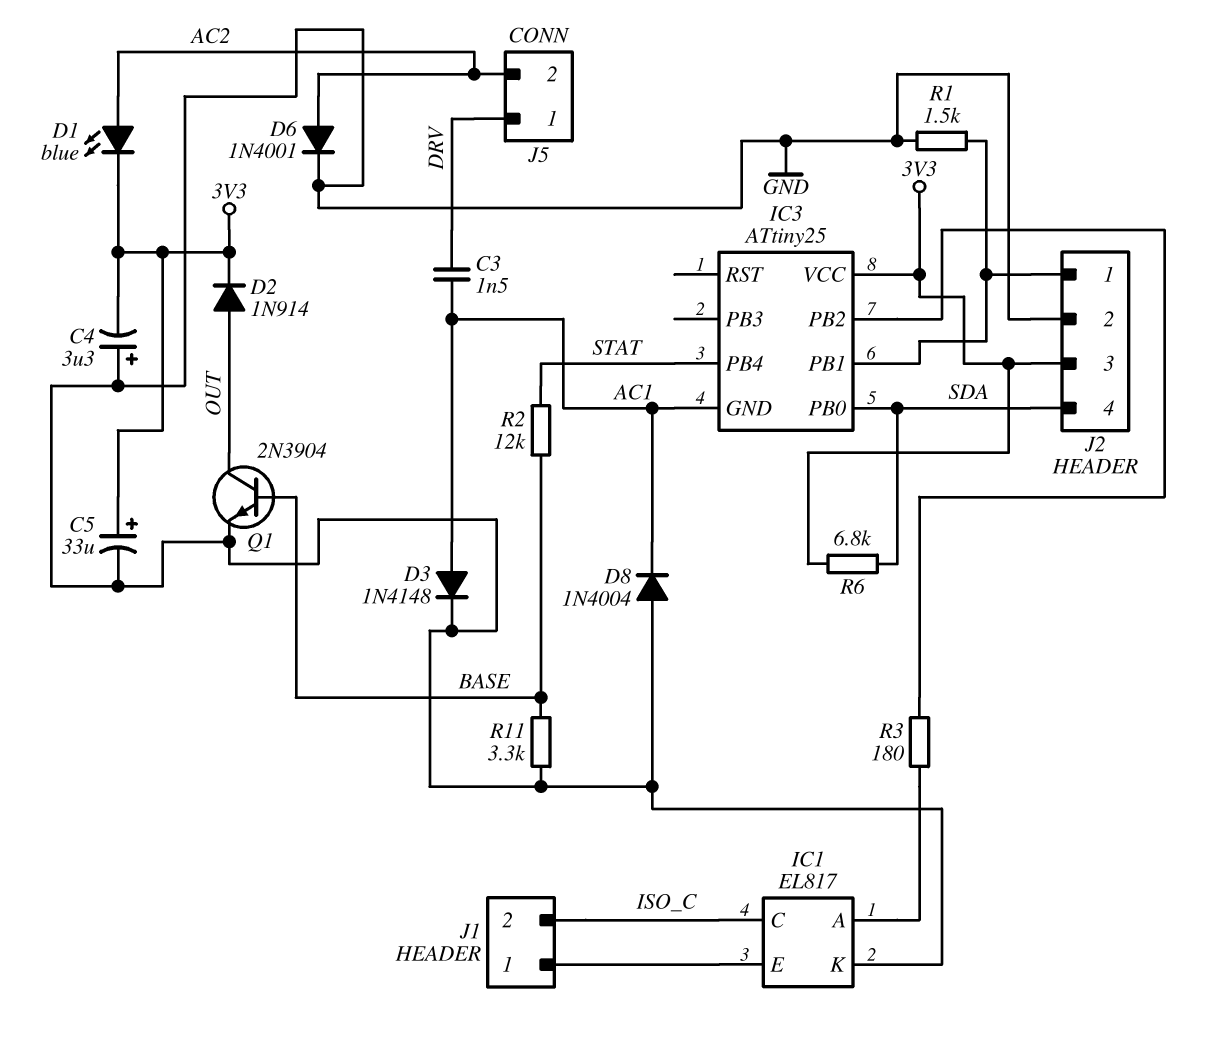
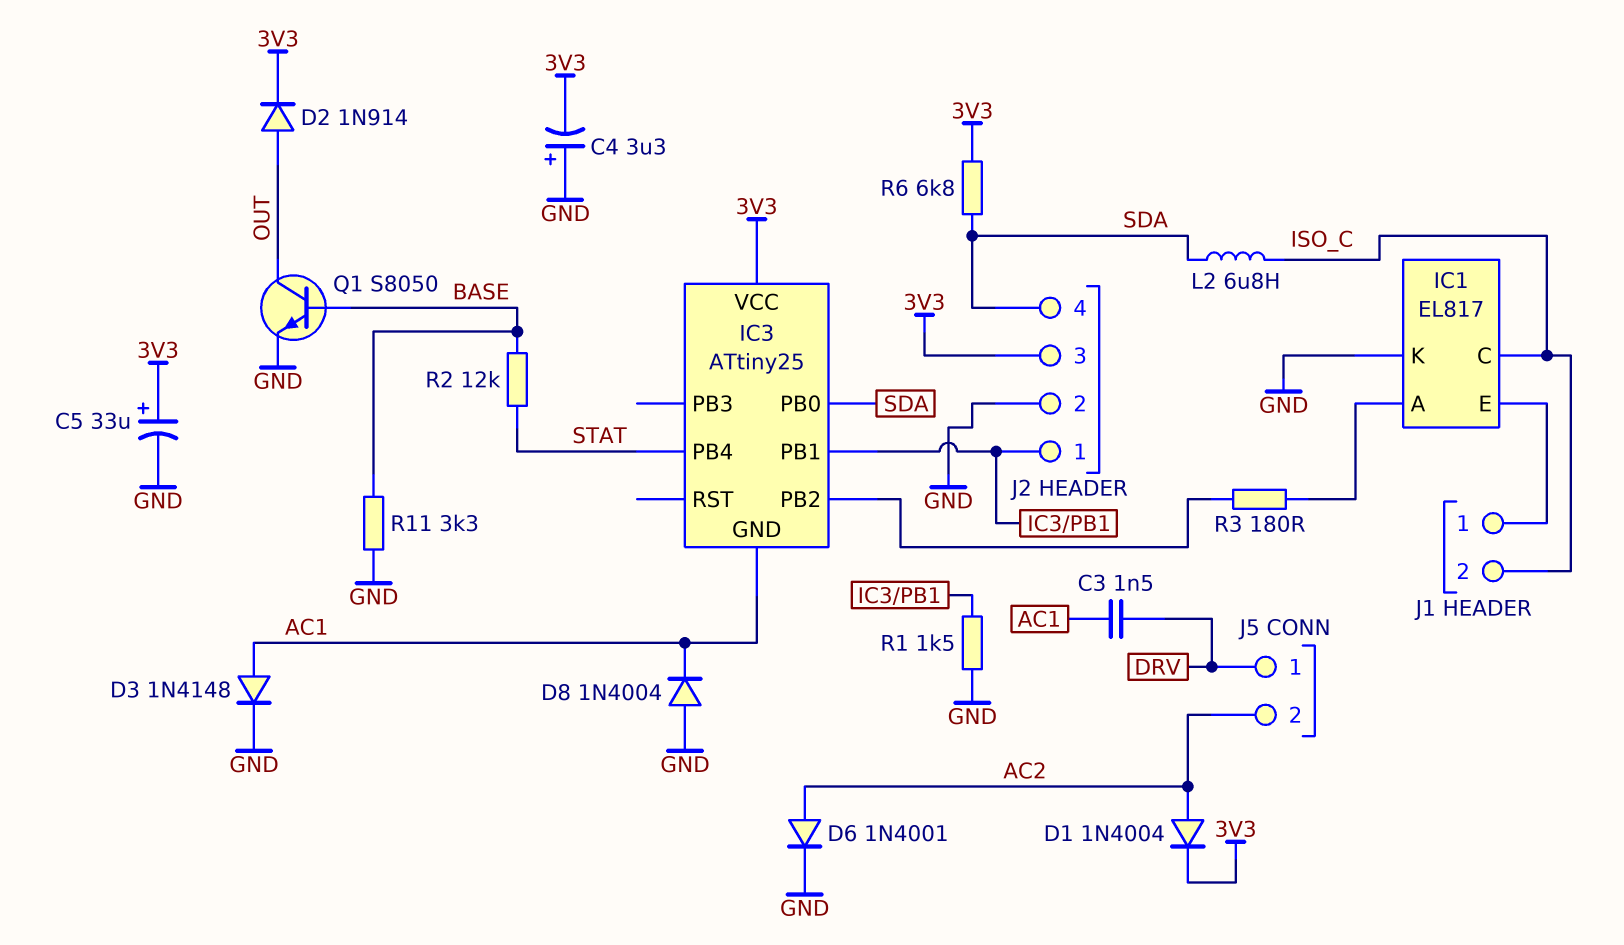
D1: LED blue (A AC2, K 3V3) -> diode 1N4004 (A AC2, K 3V3)
L2: none -> 6.8uH (ISO_C, SDA)
Q1: NPN 2N3904 (B BASE, C OUT, E GND) -> NPN S8050 (B BASE, C OUT, E GND)

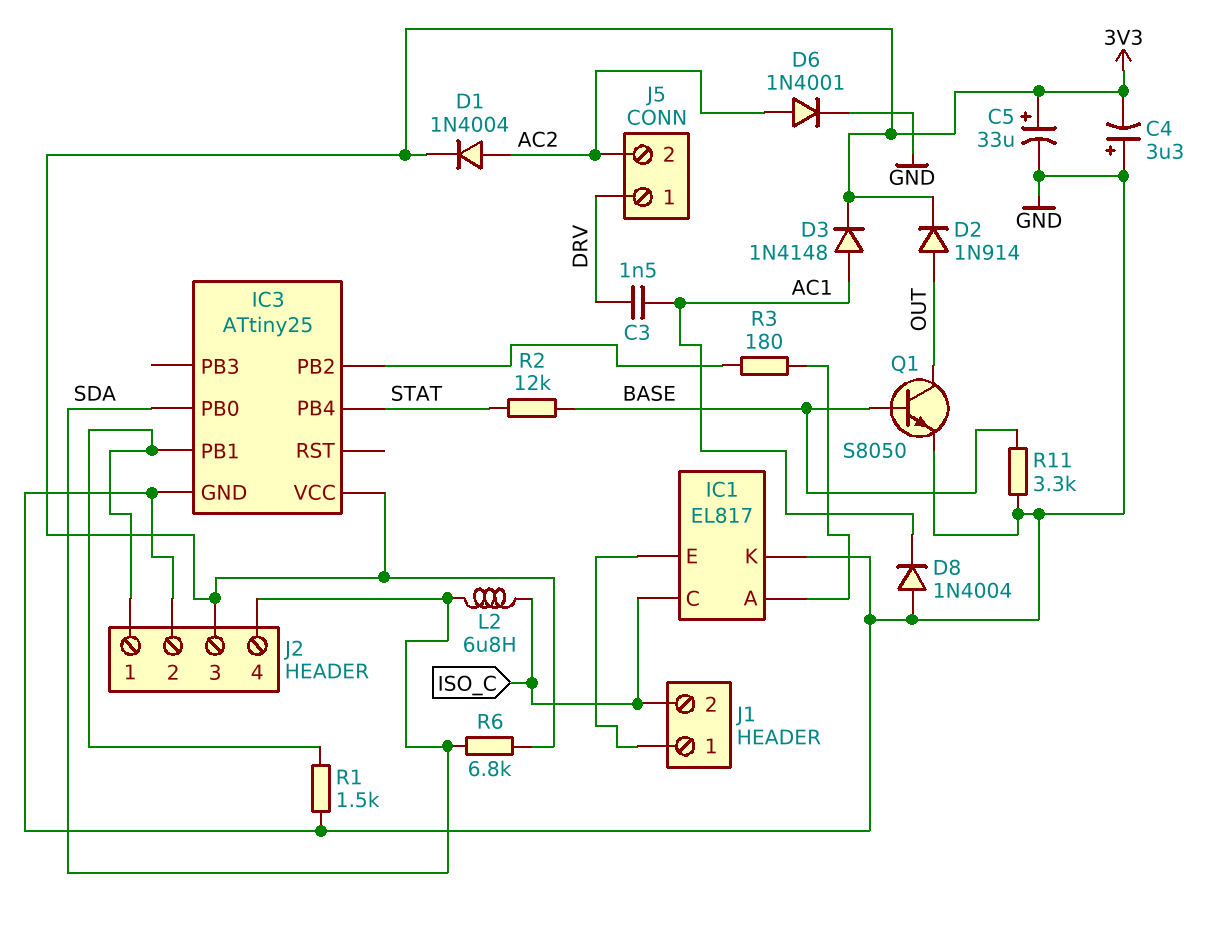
D3: diode 1N4148 (A AC1, K GND) -> diode 1N4148 (A AC1, K 3V3)
IC3 pin GND: AC1 -> GND

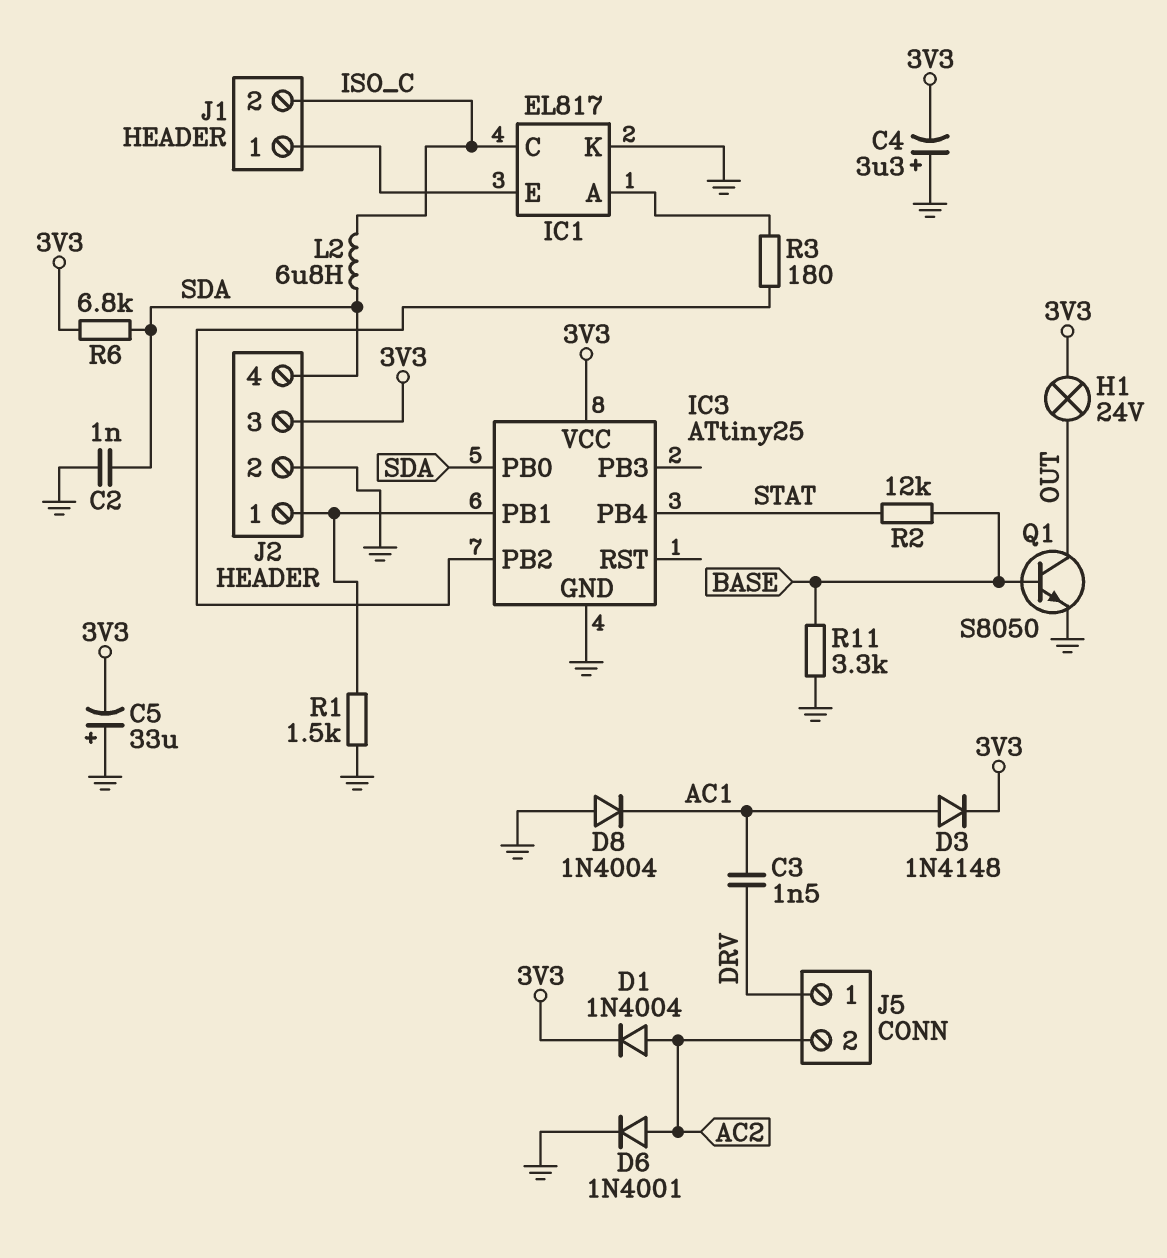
C2: none -> 1nF (GND, SDA)
C5: 33uF (plus 3V3, minus GND) -> 33uF (plus GND, minus 3V3)
D2: diode 1N914 (A OUT, K 3V3) -> none
H1: none -> lamp 24V (3V3, OUT)

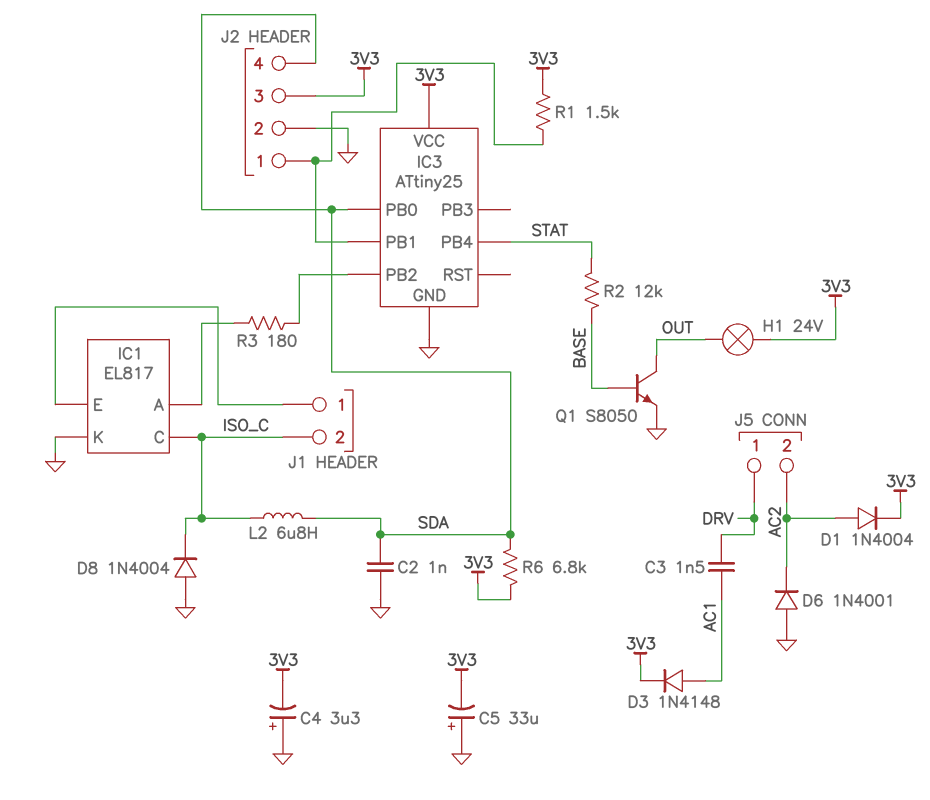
D6: diode 1N4001 (A AC2, K GND) -> diode 1N4001 (A GND, K AC2)
D8: diode 1N4004 (A GND, K AC1) -> diode 1N4004 (A GND, K ISO_C)
R1: 1.5k (GND, IC3/PB1) -> 1.5k (3V3, IC3/PB1)
R11: 3.3k (BASE, GND) -> none

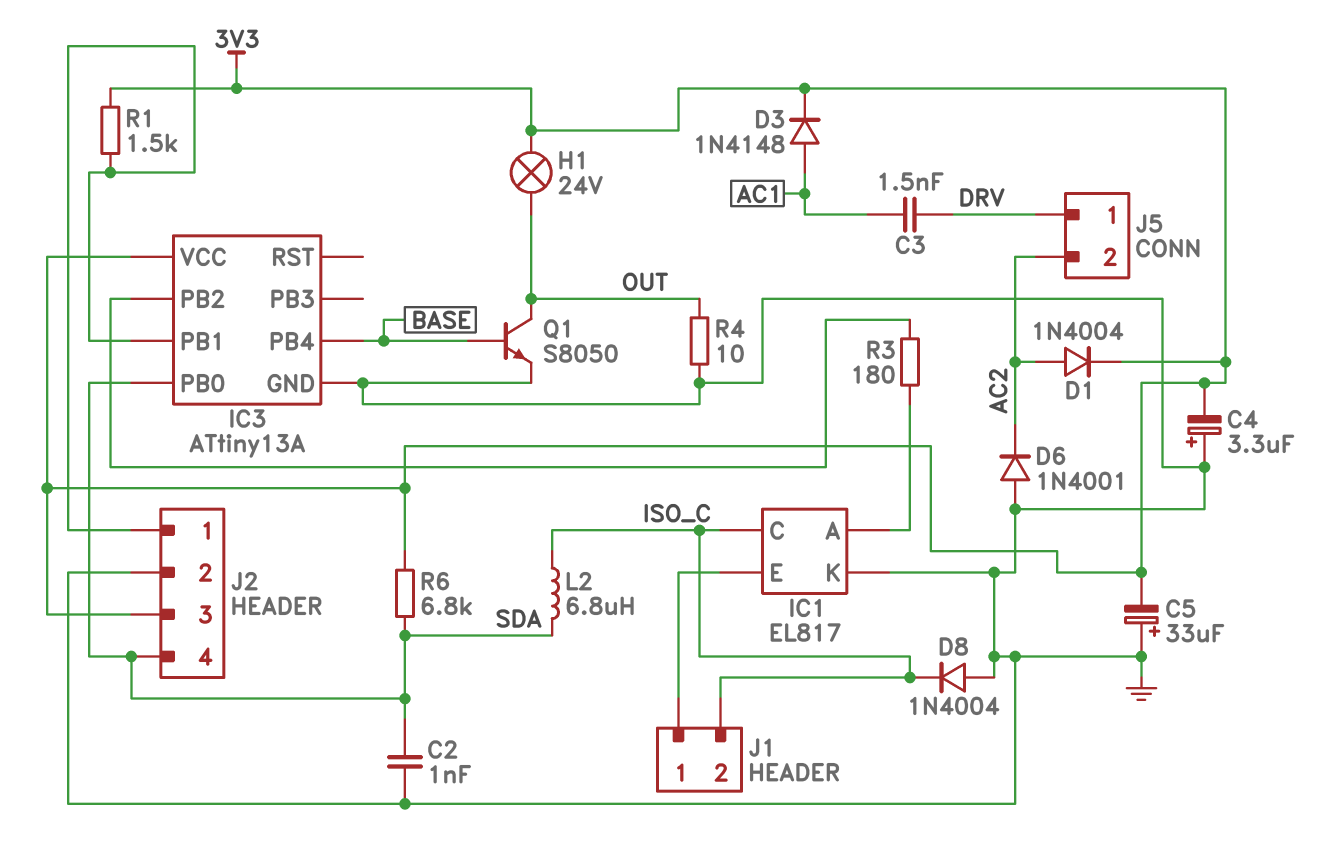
IC3: ATtiny25 -> ATtiny13A
IC3 pin PB4: STAT -> BASE
R2: 12k (BASE, STAT) -> none
R4: none -> 10 (GND, OUT)

